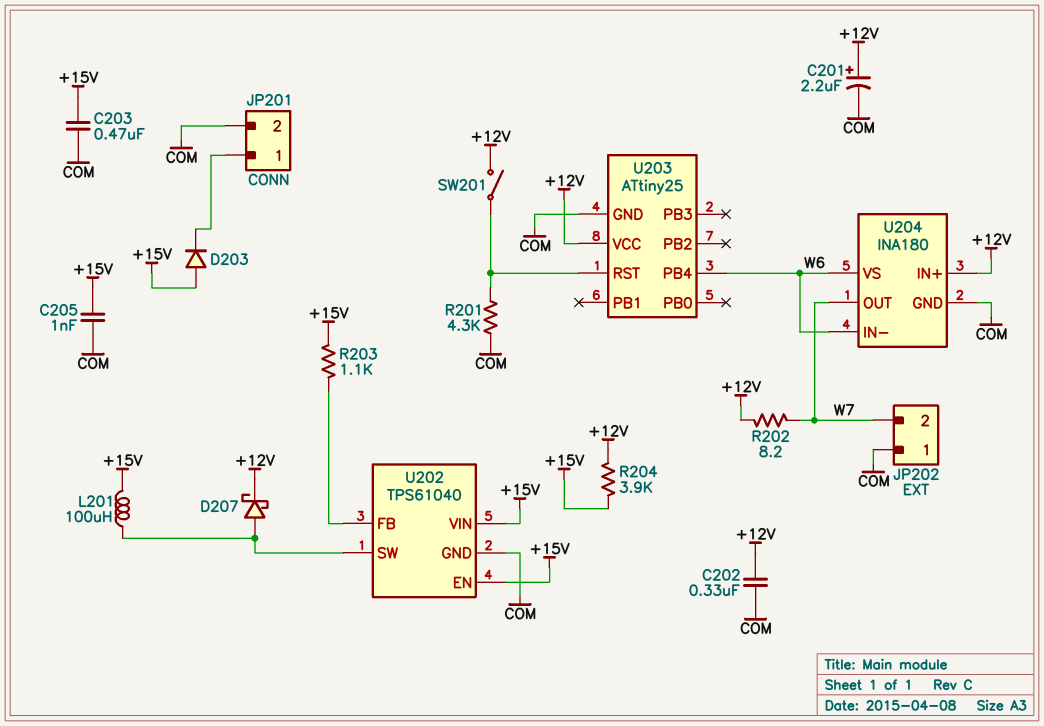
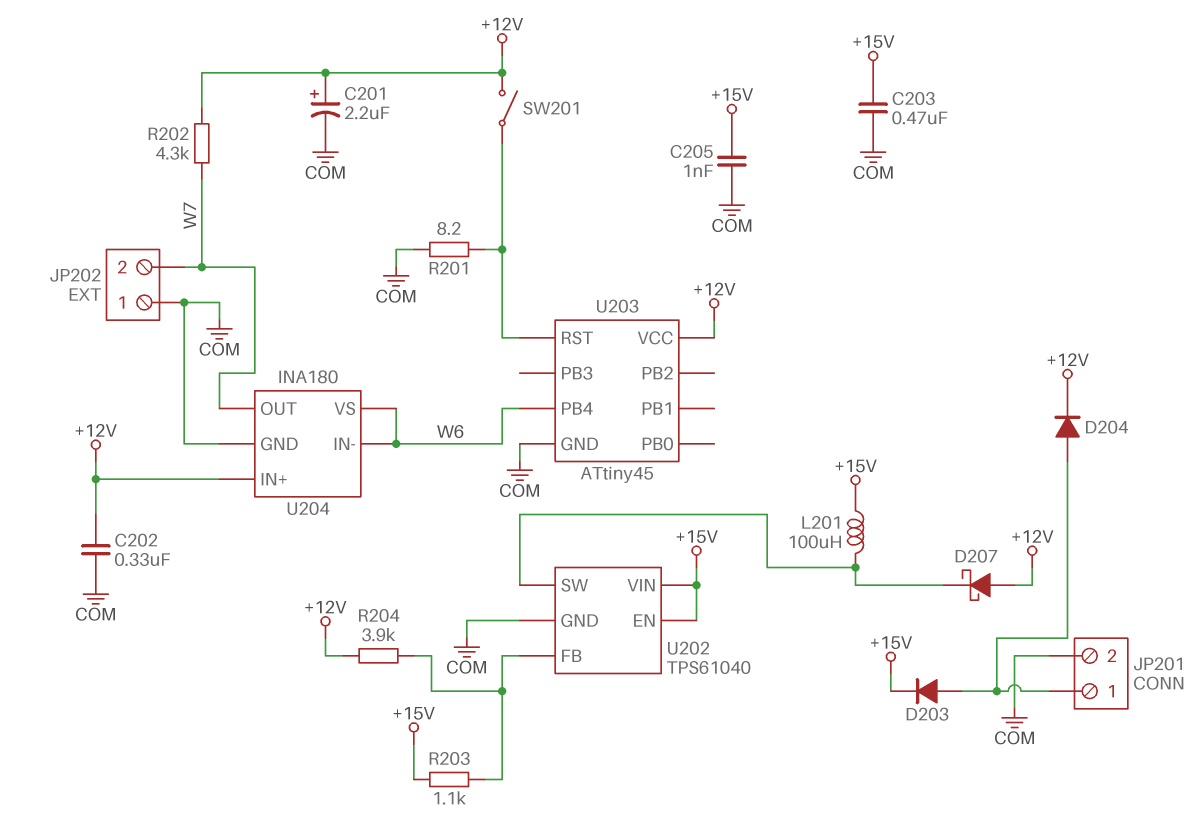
D203: diode (A +15V, K JP201/1) -> diode (A JP201/1, K +15V)
D204: none -> diode (A JP201/1, K +12V)
D207: schottky (A U202/SW, K +12V) -> schottky (A +12V, K U202/SW)
R201: 4.3k (COM, U203/RST) -> 8.2 (COM, U203/RST)
R202: 8.2 (+12V, W7) -> 4.3k (+12V, W7)
R204: 3.9k (+12V, +15V) -> 3.9k (+12V, U202/FB)
U203: ATtiny25 -> ATtiny45

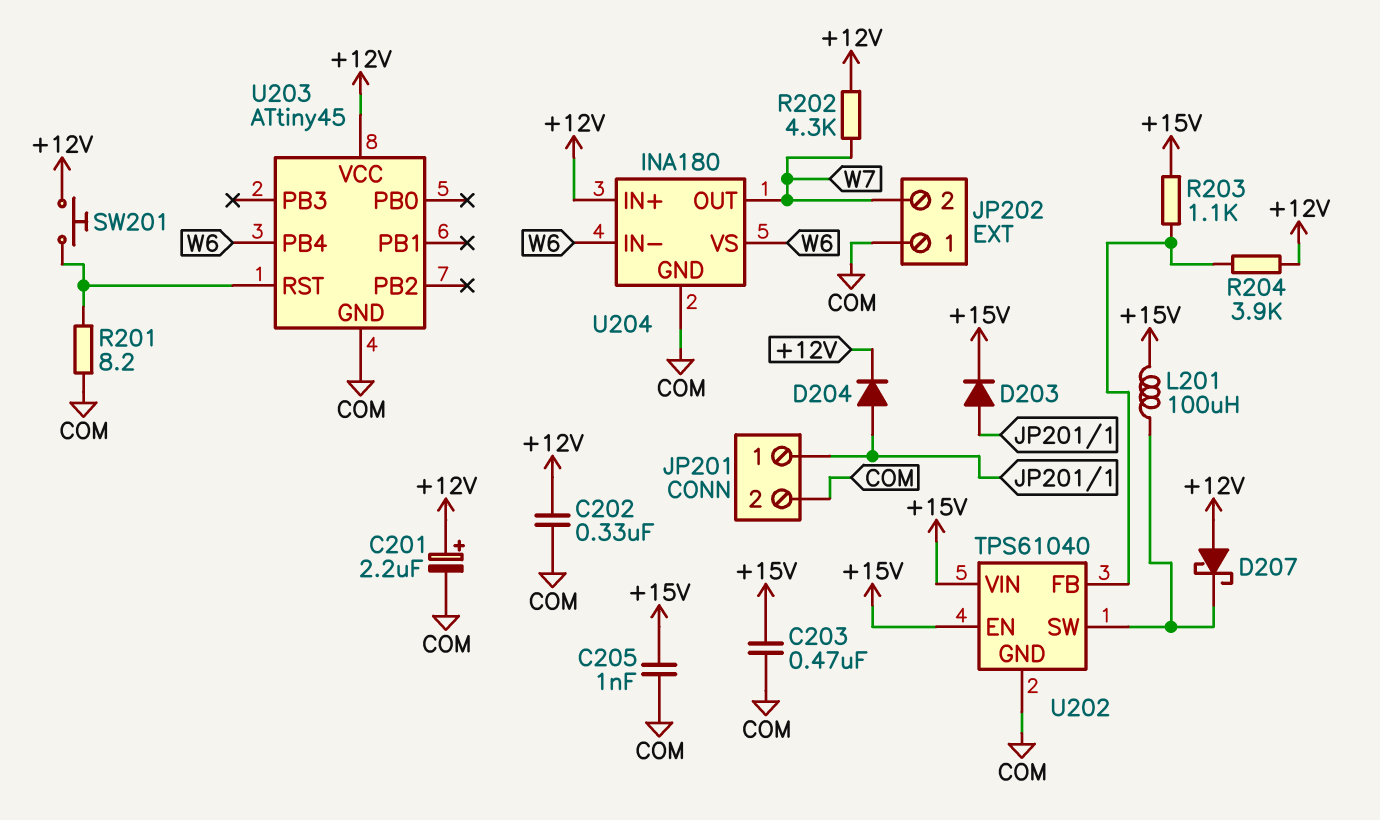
SW201: switch (+12V, U203/RST) -> button (+12V, U203/RST)

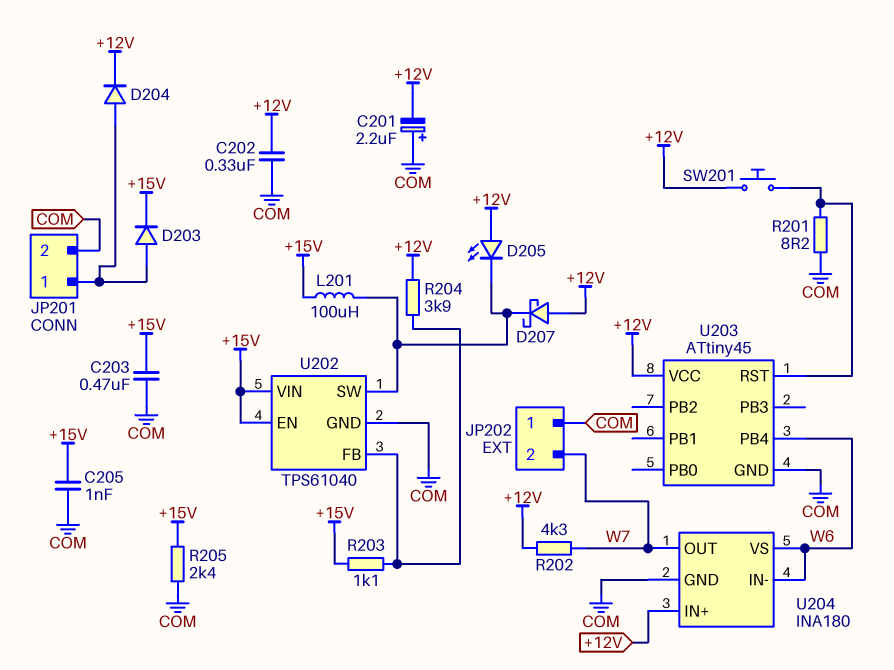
C201: 2.2uF (plus +12V, minus COM) -> 2.2uF (plus COM, minus +12V)
D205: none -> LED (A +12V, K U202/SW)
R205: none -> 2.4k (+15V, COM)

